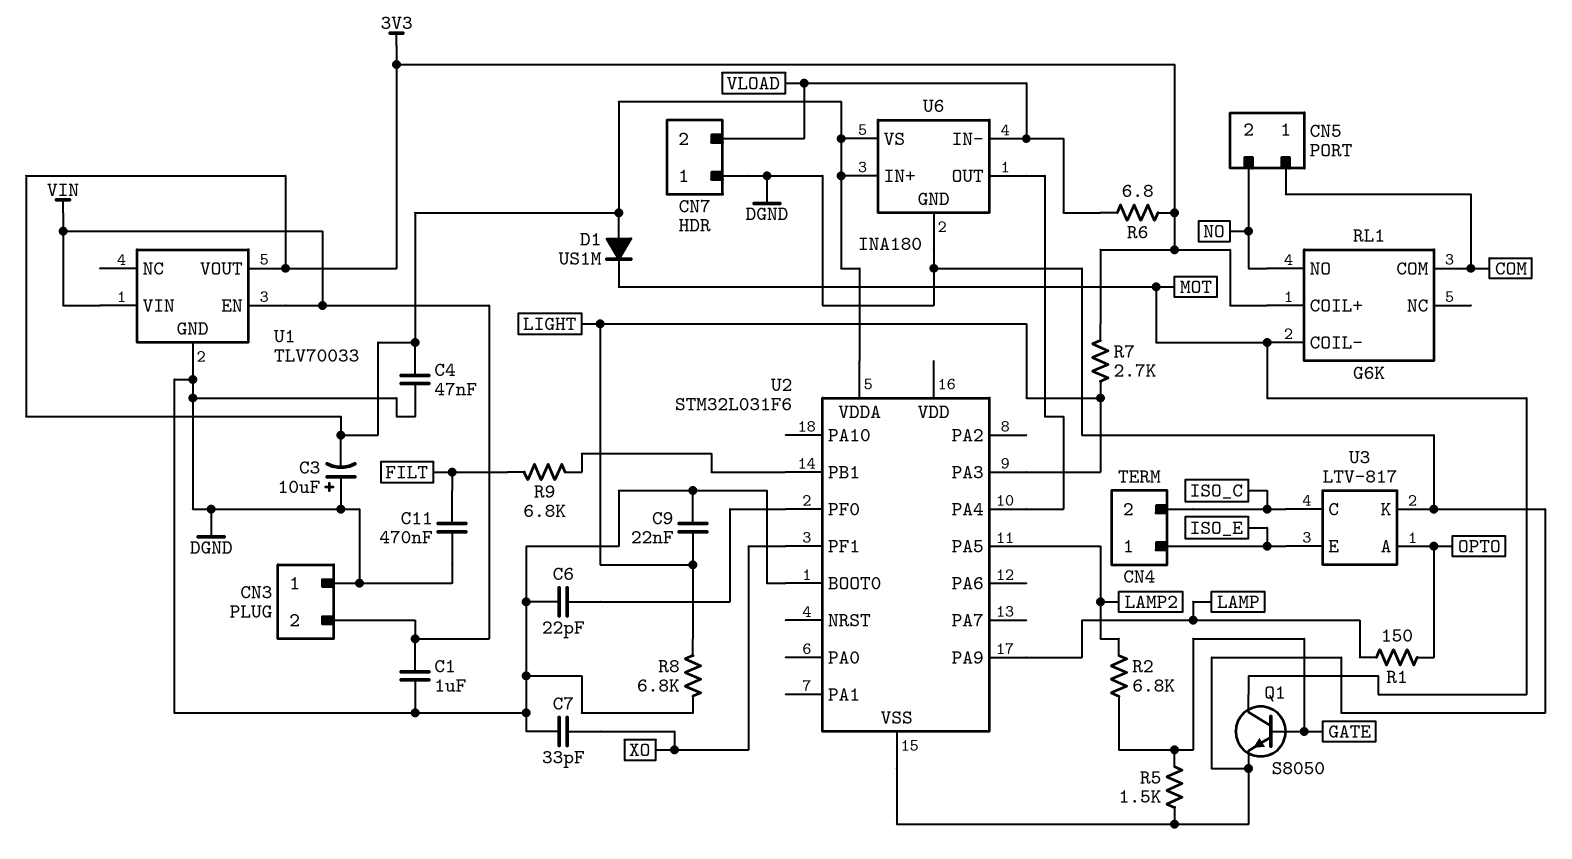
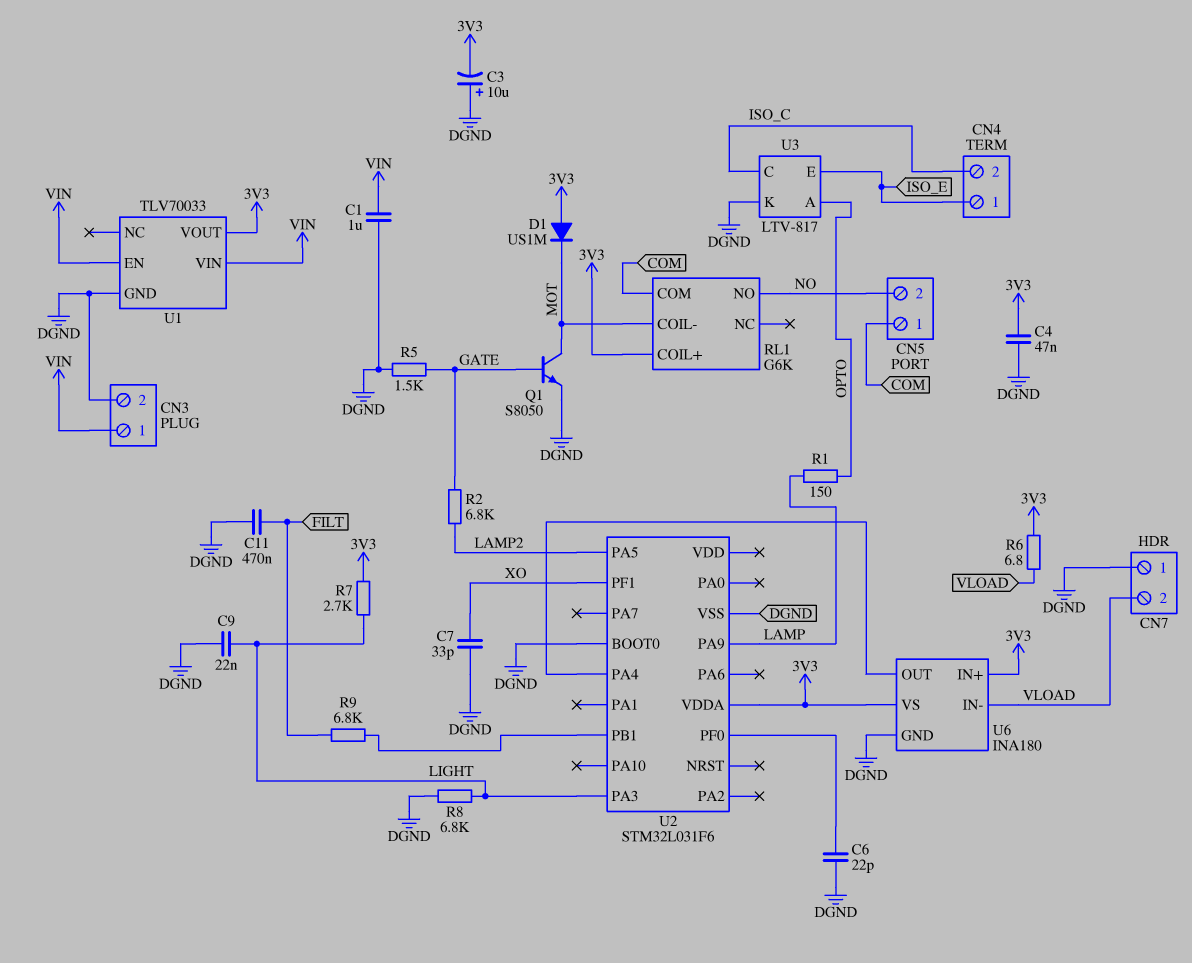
CN3 pin 1: DGND -> VIN
CN3 pin 2: VIN -> DGND

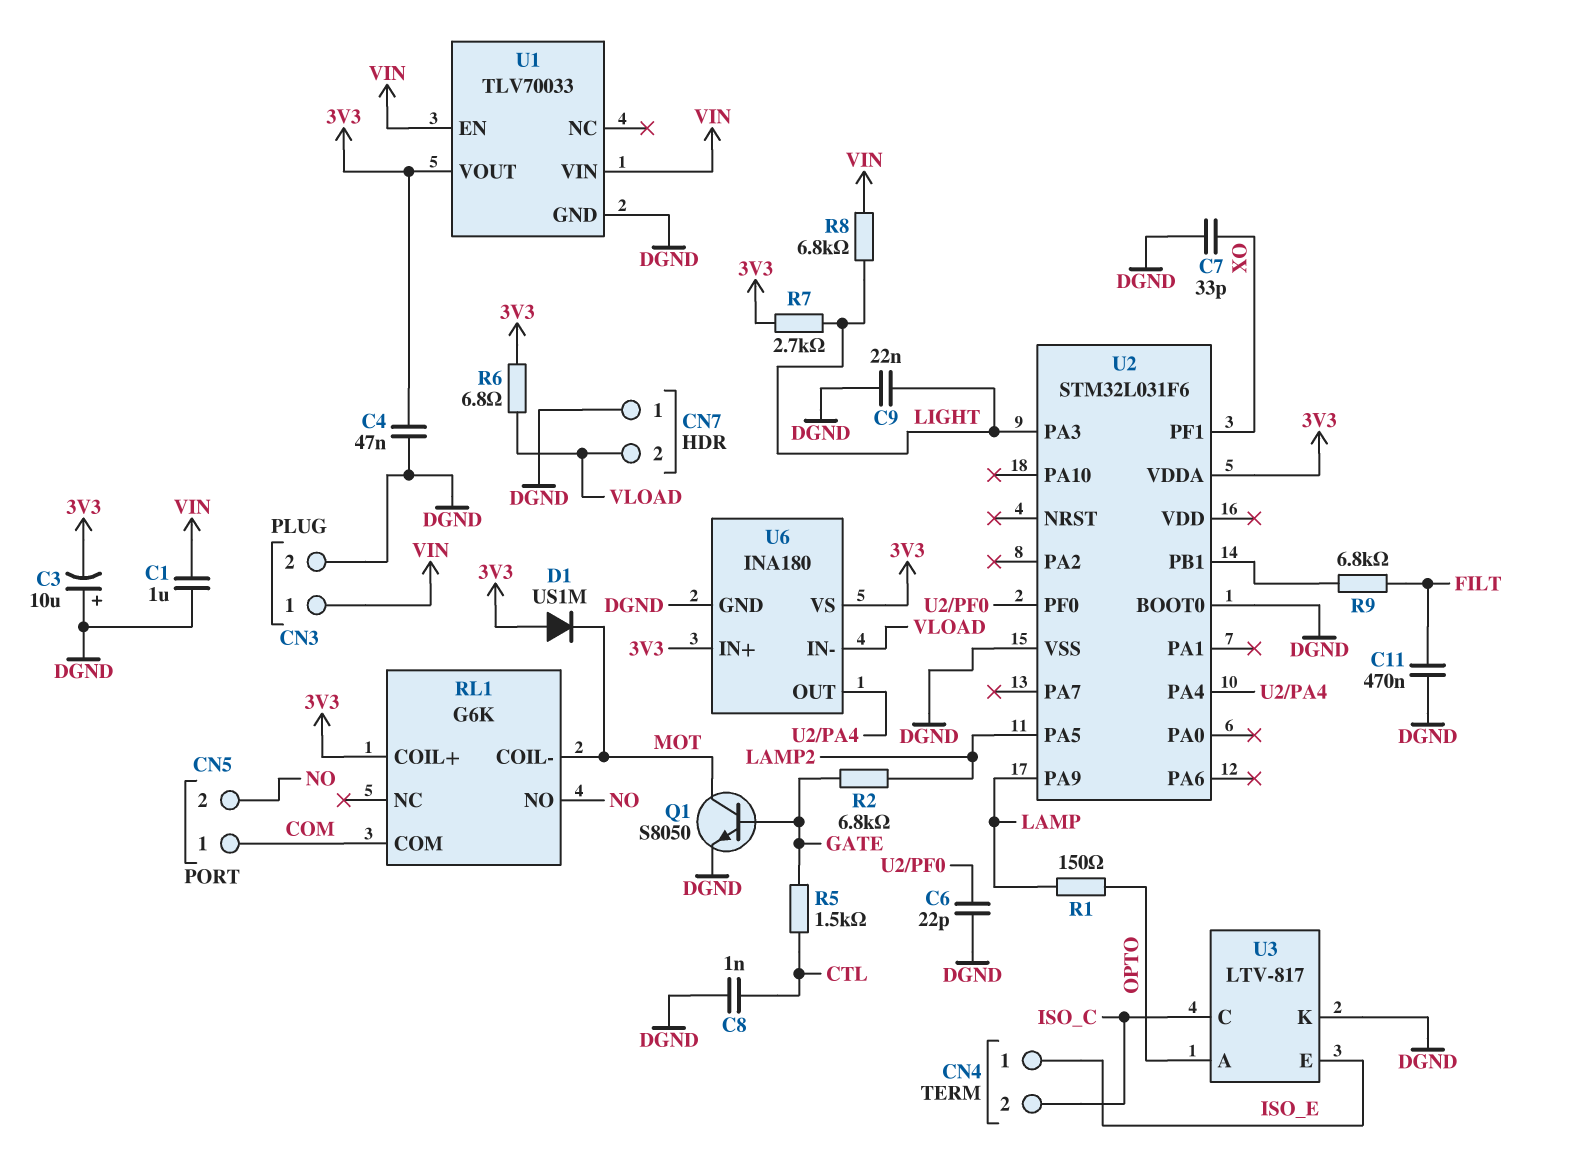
C8: none -> 1nF (CTL, DGND)
R5: 1.5k (DGND, GATE) -> 1.5k (CTL, GATE)
R8: 6.8k (DGND, LIGHT) -> 6.8k (LIGHT, VIN)

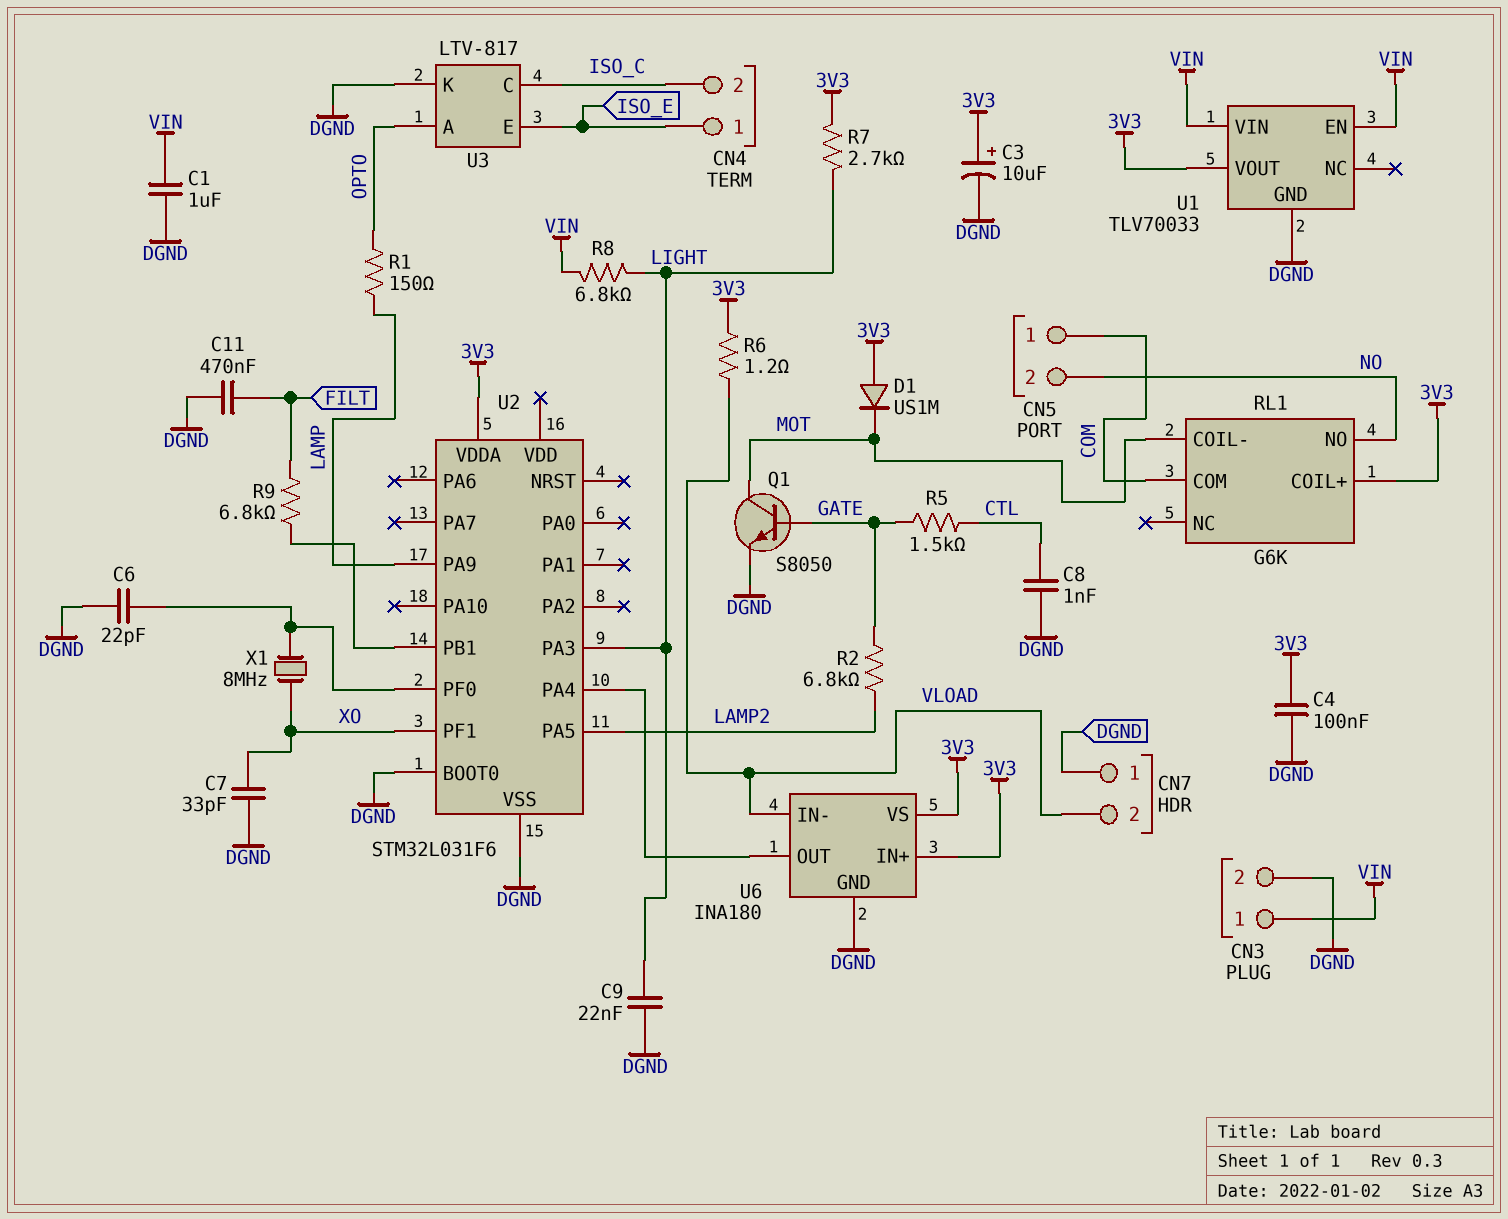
C3: 10uF (plus DGND, minus 3V3) -> 10uF (plus 3V3, minus DGND)
C4: 47nF (3V3, DGND) -> 100nF (3V3, DGND)
R6: 6.8 (3V3, VLOAD) -> 1.2 (3V3, VLOAD)
X1: none -> 8MHz (U2/PF0, XO)

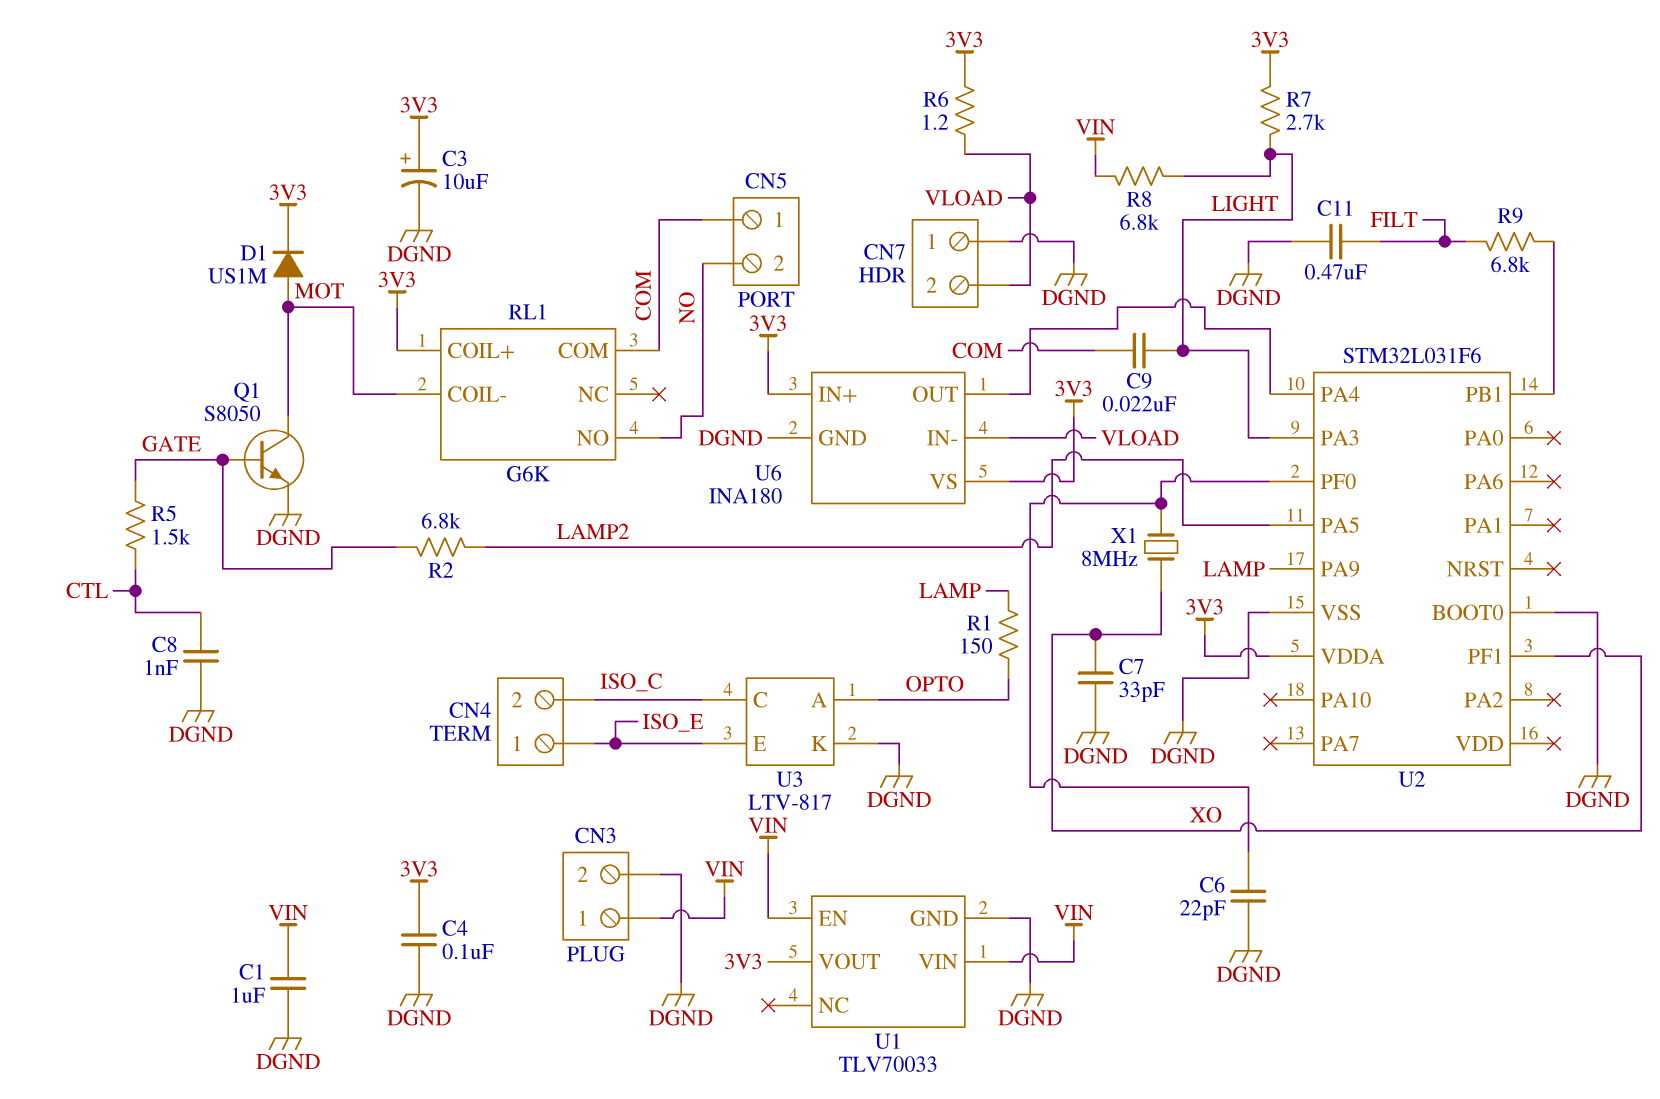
C9: 22nF (DGND, LIGHT) -> 22nF (COM, LIGHT)
D1: diode US1M (A 3V3, K MOT) -> diode US1M (A MOT, K 3V3)

